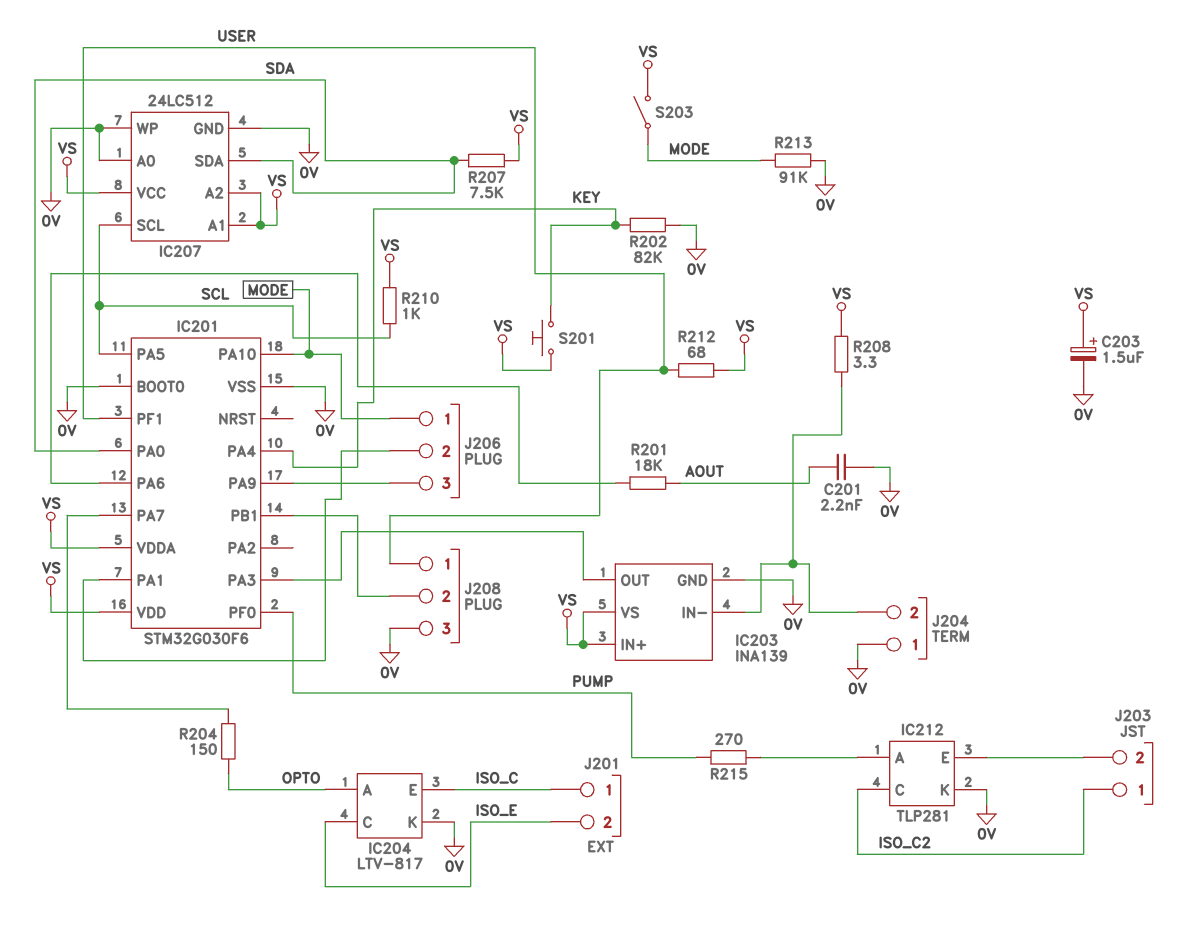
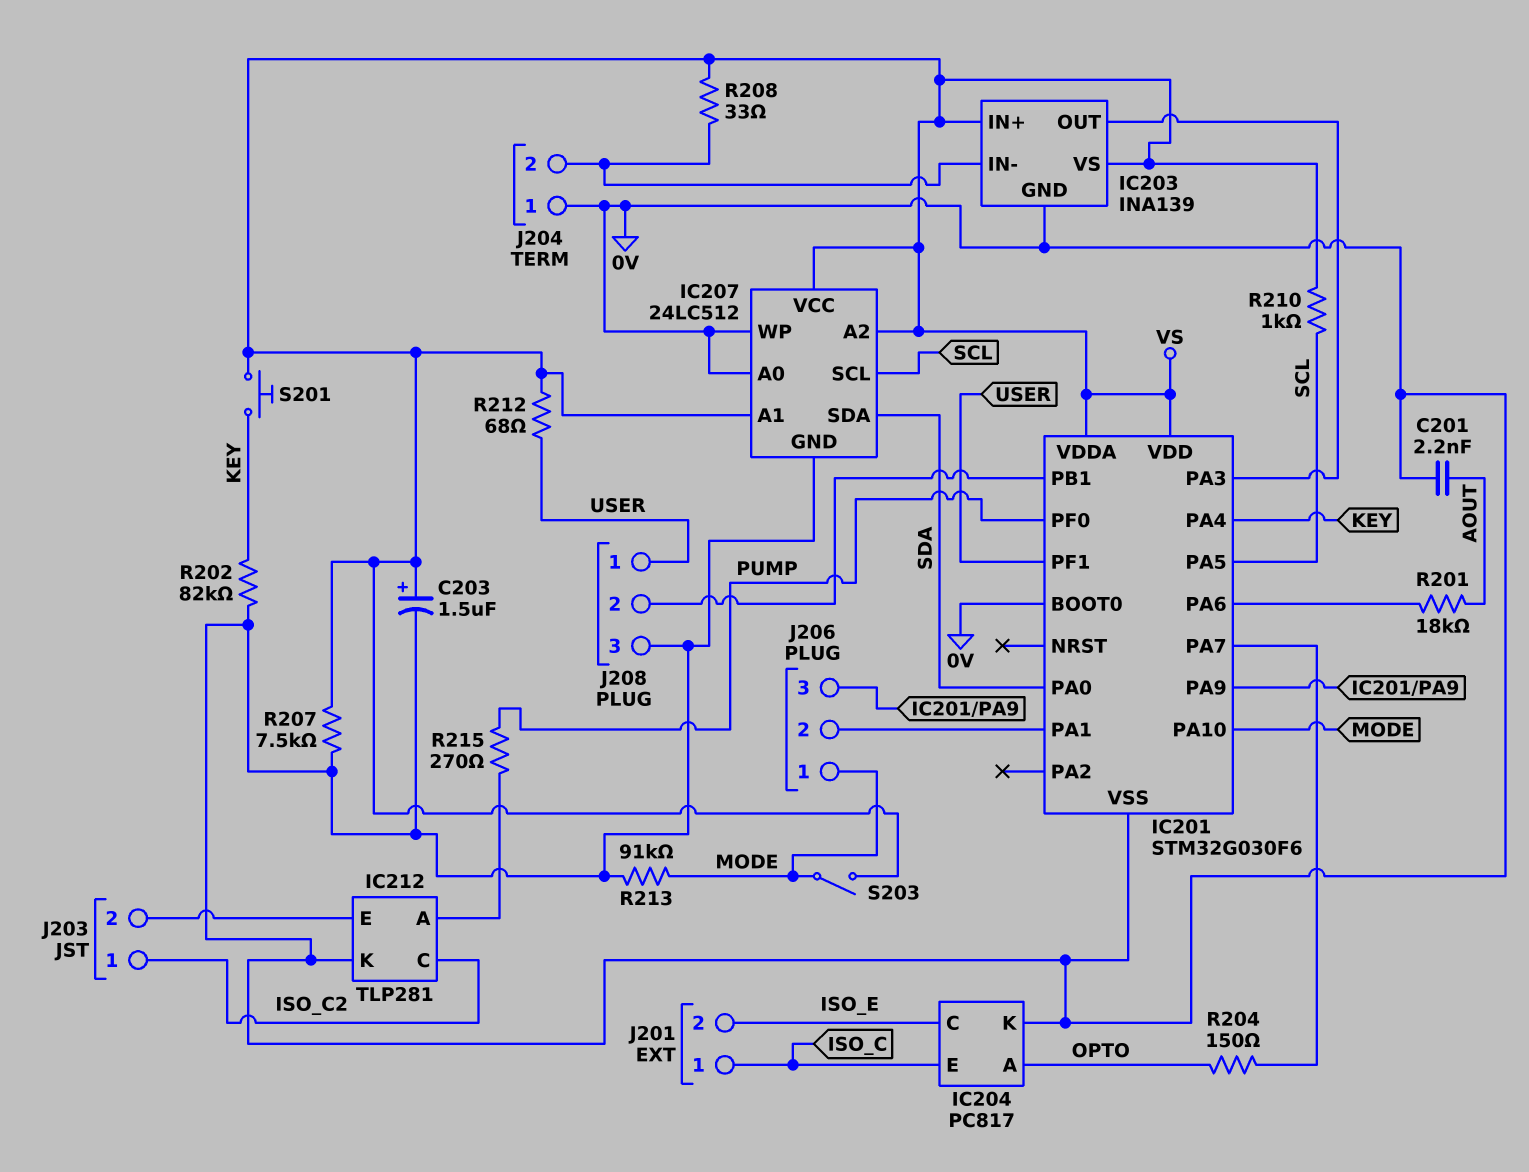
IC204: LTV-817 -> PC817
R207: 7.5k (SDA, VS) -> 7.5k (0V, VS)
R208: 3.3 (IC203/IN-, VS) -> 33 (IC203/IN-, VS)

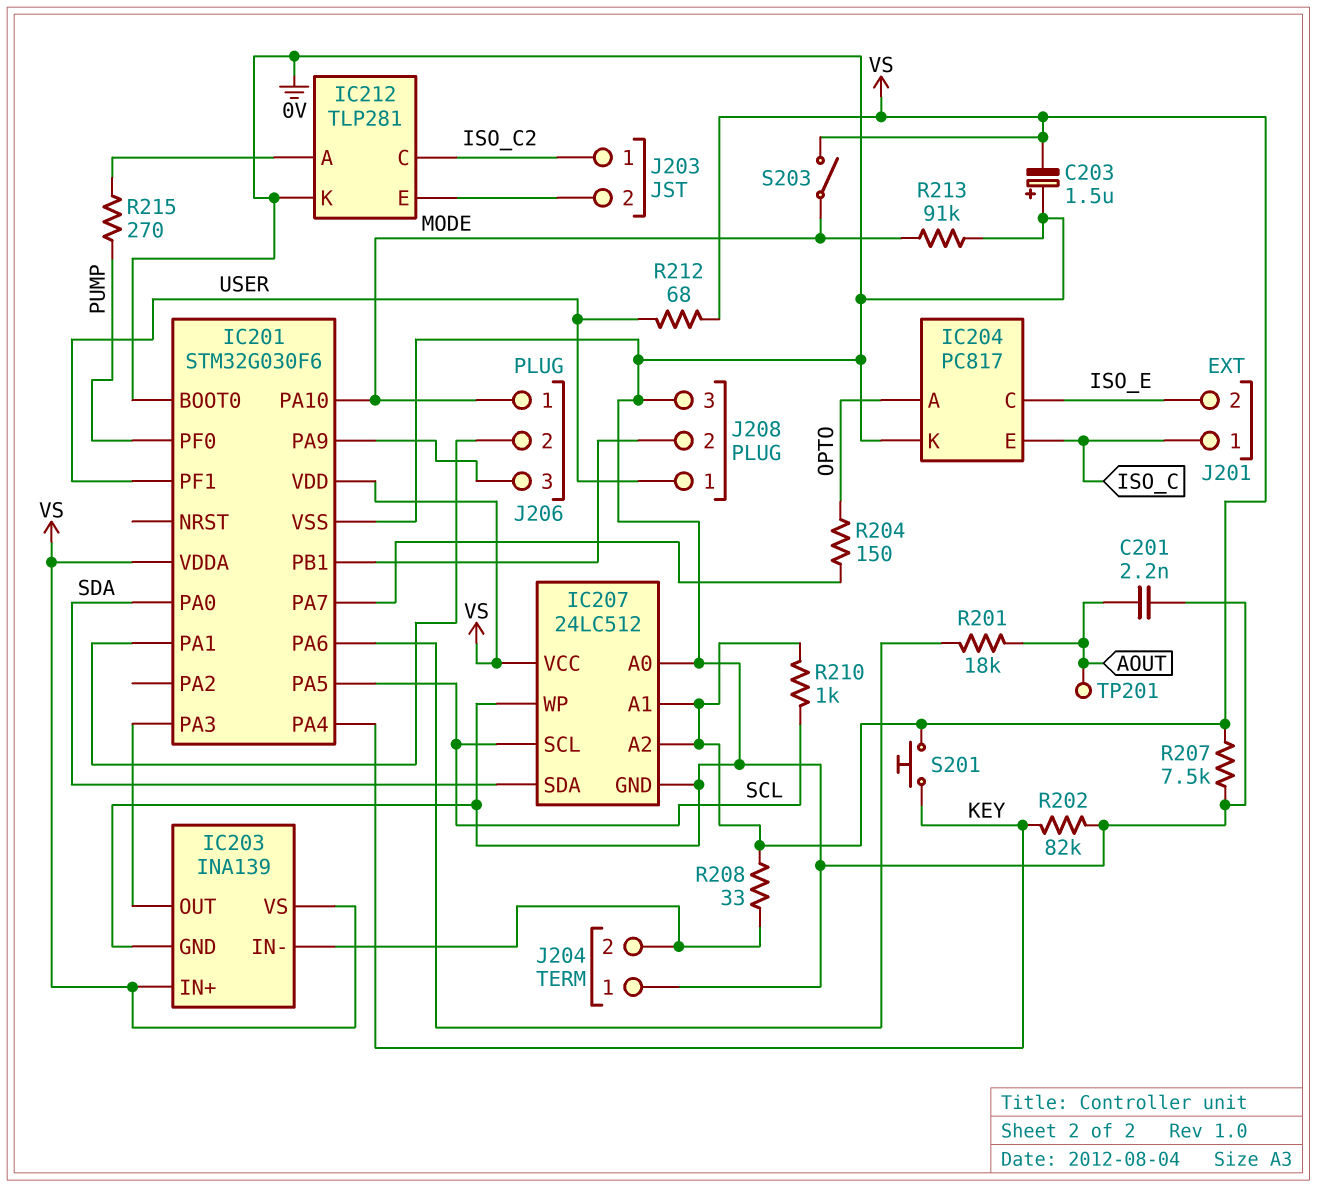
C203: 1.5uF (plus VS, minus 0V) -> 1.5uF (plus 0V, minus VS)
TP201: none -> test point (AOUT)

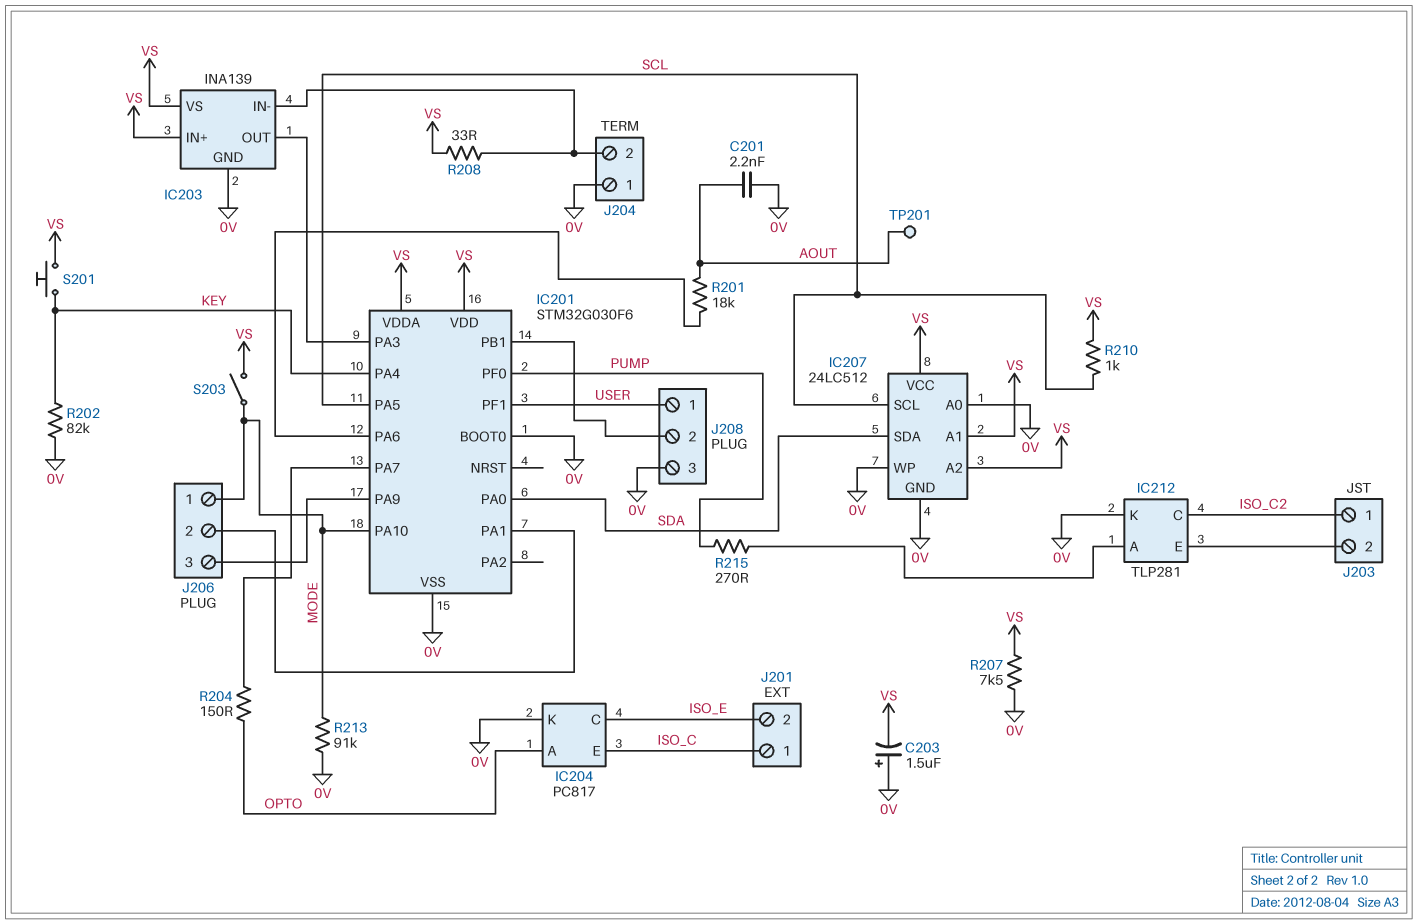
R212: 68 (USER, VS) -> none

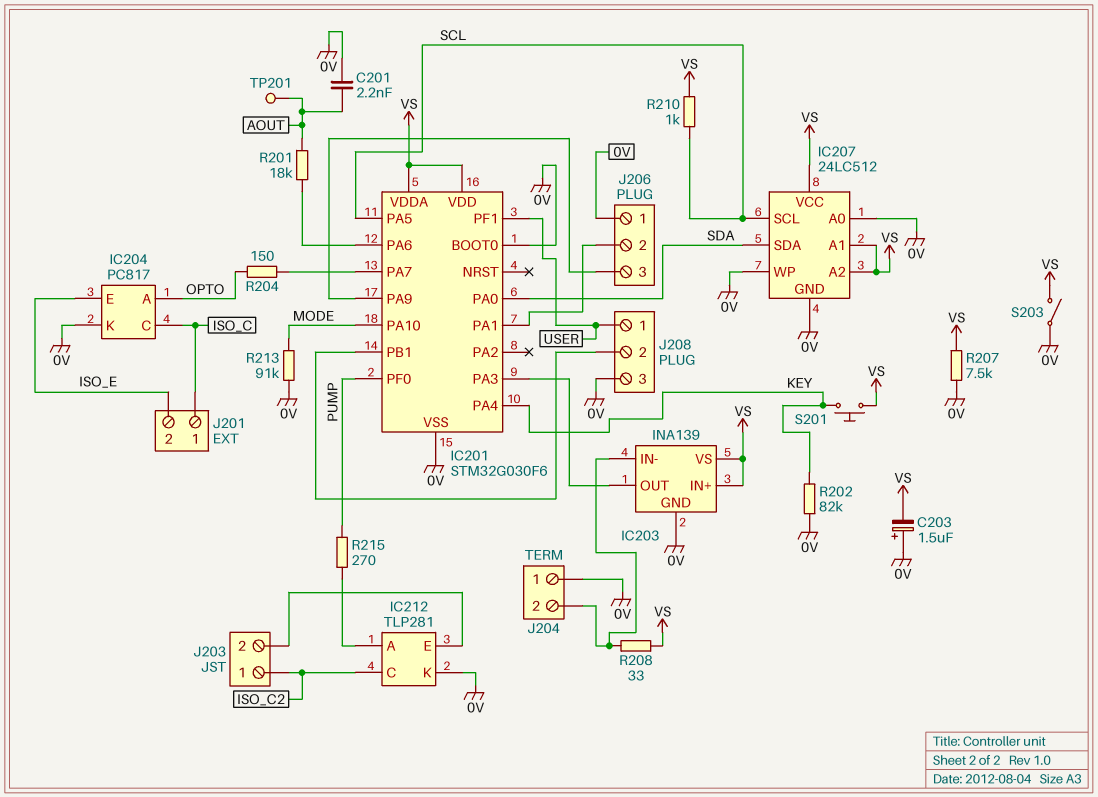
IC204 pin C: ISO_E -> ISO_C
IC204 pin E: ISO_C -> ISO_E
J206 pin 1: MODE -> 0V
S203: switch (MODE, VS) -> switch (0V, VS)

